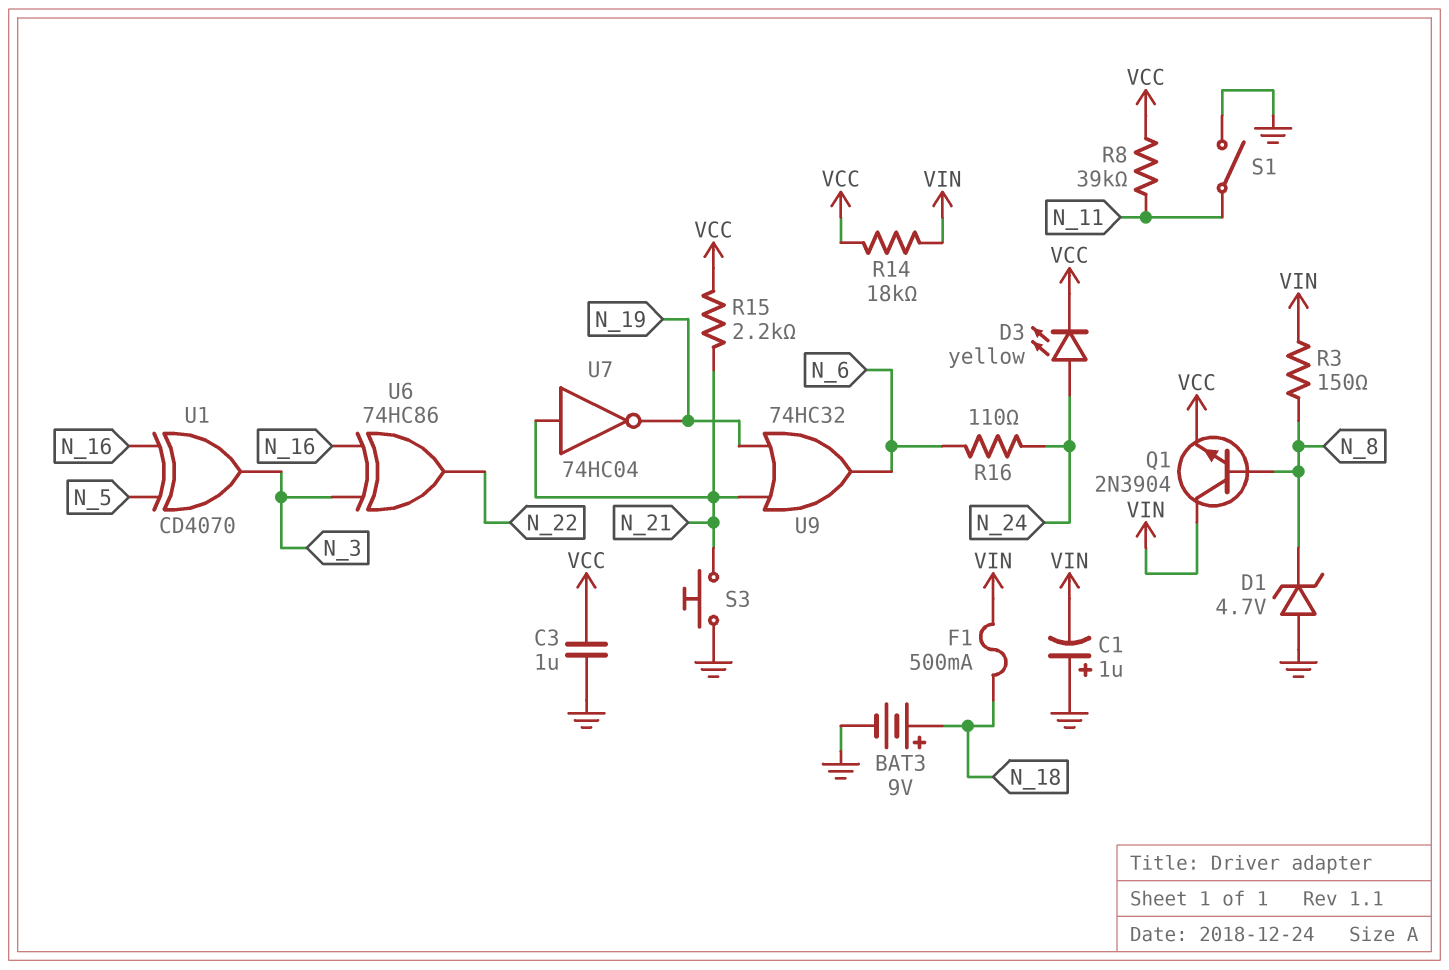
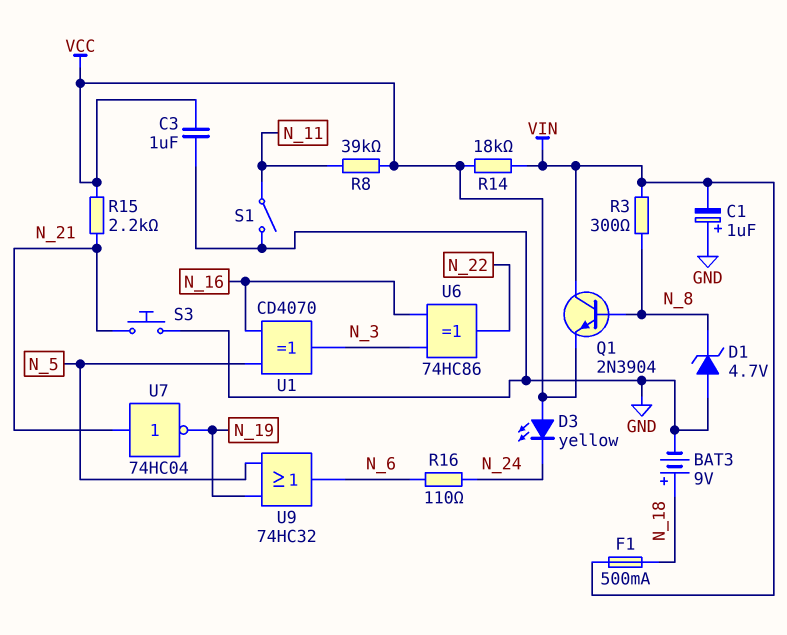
D3: LED yellow (A N_24, K VCC) -> LED yellow (A VCC, K N_24)
R3: 150 (N_8, VIN) -> 300 (N_8, VIN)
U9: OR 74HC32 (in N_19, in N_21, out N_6) -> OR 74HC32 (in N_5, in N_19, out N_6)

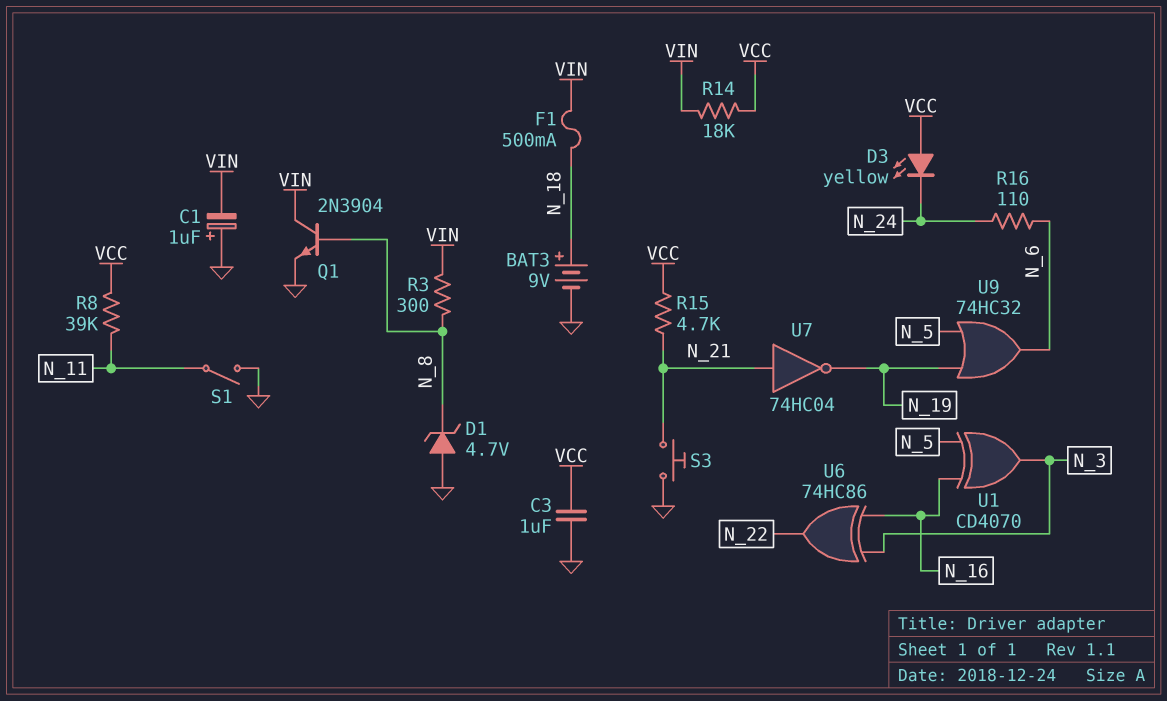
Q1: NPN 2N3904 (B N_8, C VIN, E VCC) -> NPN 2N3904 (B N_8, C VIN, E GND)
R15: 2.2k (N_21, VCC) -> 4.7k (N_21, VCC)

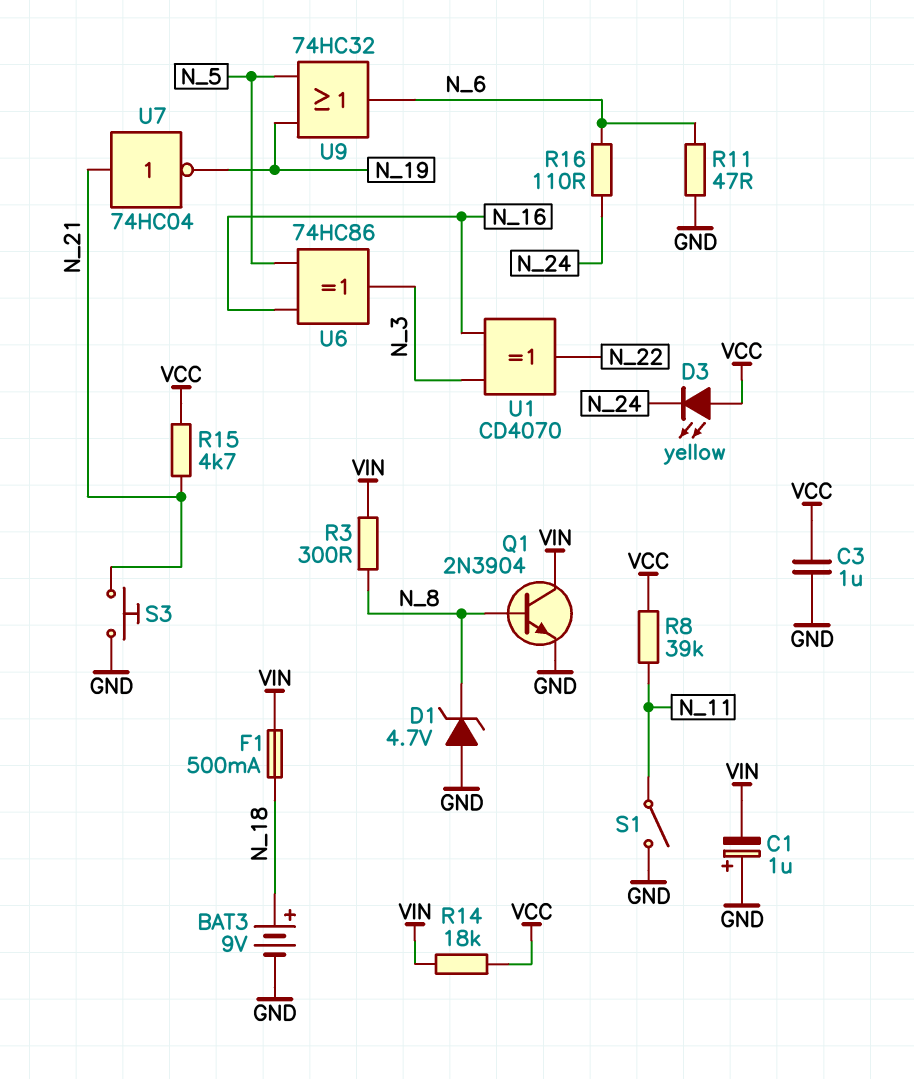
R11: none -> 47 (GND, N_6)
U1: XOR CD4070 (in N_5, in N_16, out N_3) -> XOR CD4070 (in N_3, in N_16, out N_22)
U6: XOR 74HC86 (in N_3, in N_16, out N_22) -> XOR 74HC86 (in N_5, in N_16, out N_3)

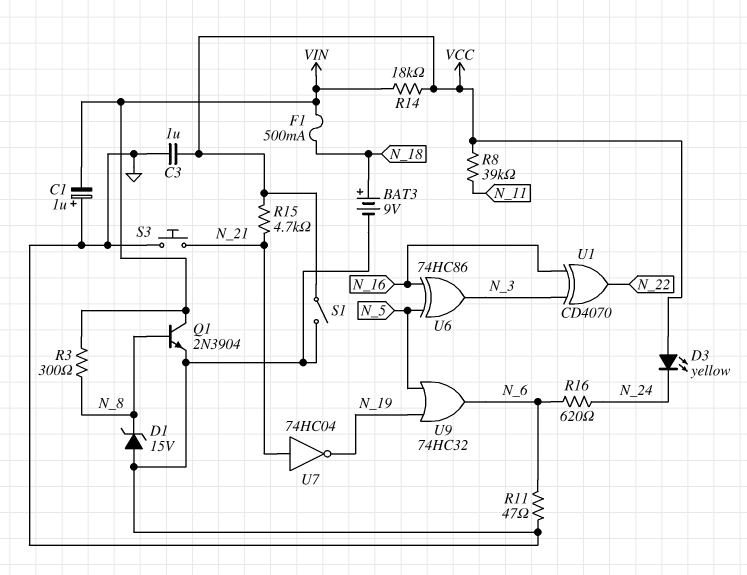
D1: zener 4.7V (A GND, K N_8) -> zener 15V (A GND, K N_8)
R16: 110 (N_6, N_24) -> 620 (N_6, N_24)
S1: switch (GND, N_11) -> switch (GND, VCC)

